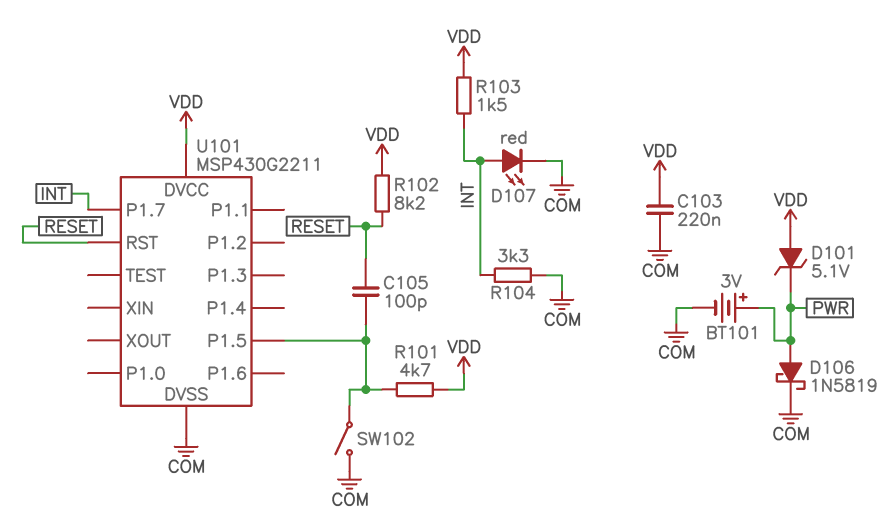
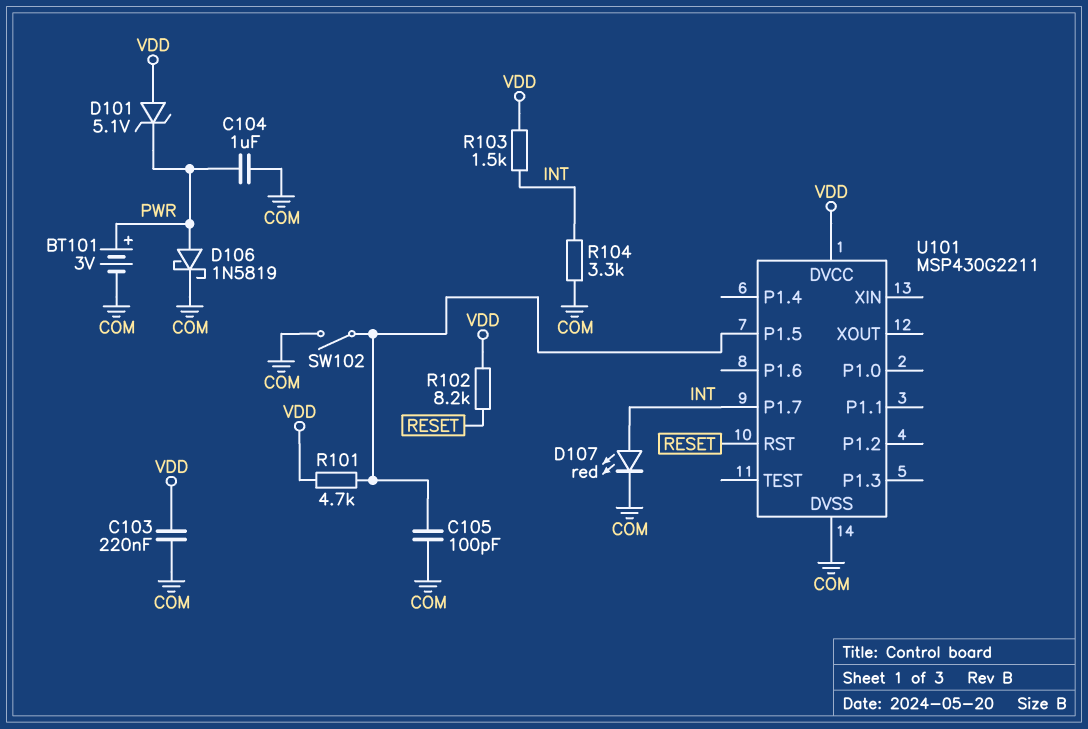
C104: none -> 1uF (COM, PWR)
C105: 100pF (RESET, U101/P1.5) -> 100pF (COM, U101/P1.5)

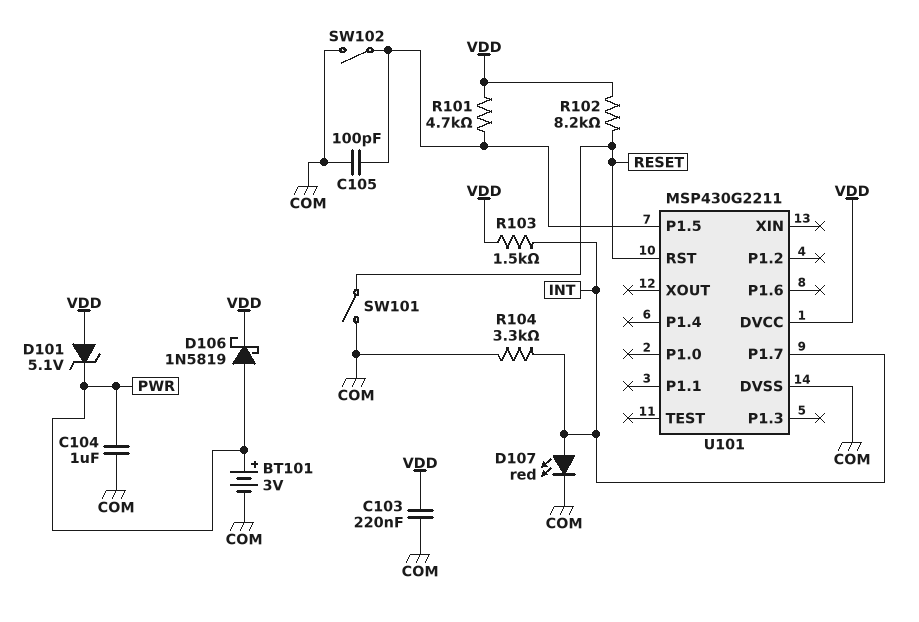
D106: schottky 1N5819 (A PWR, K COM) -> schottky 1N5819 (A PWR, K VDD)
SW101: none -> switch (COM, RESET)

